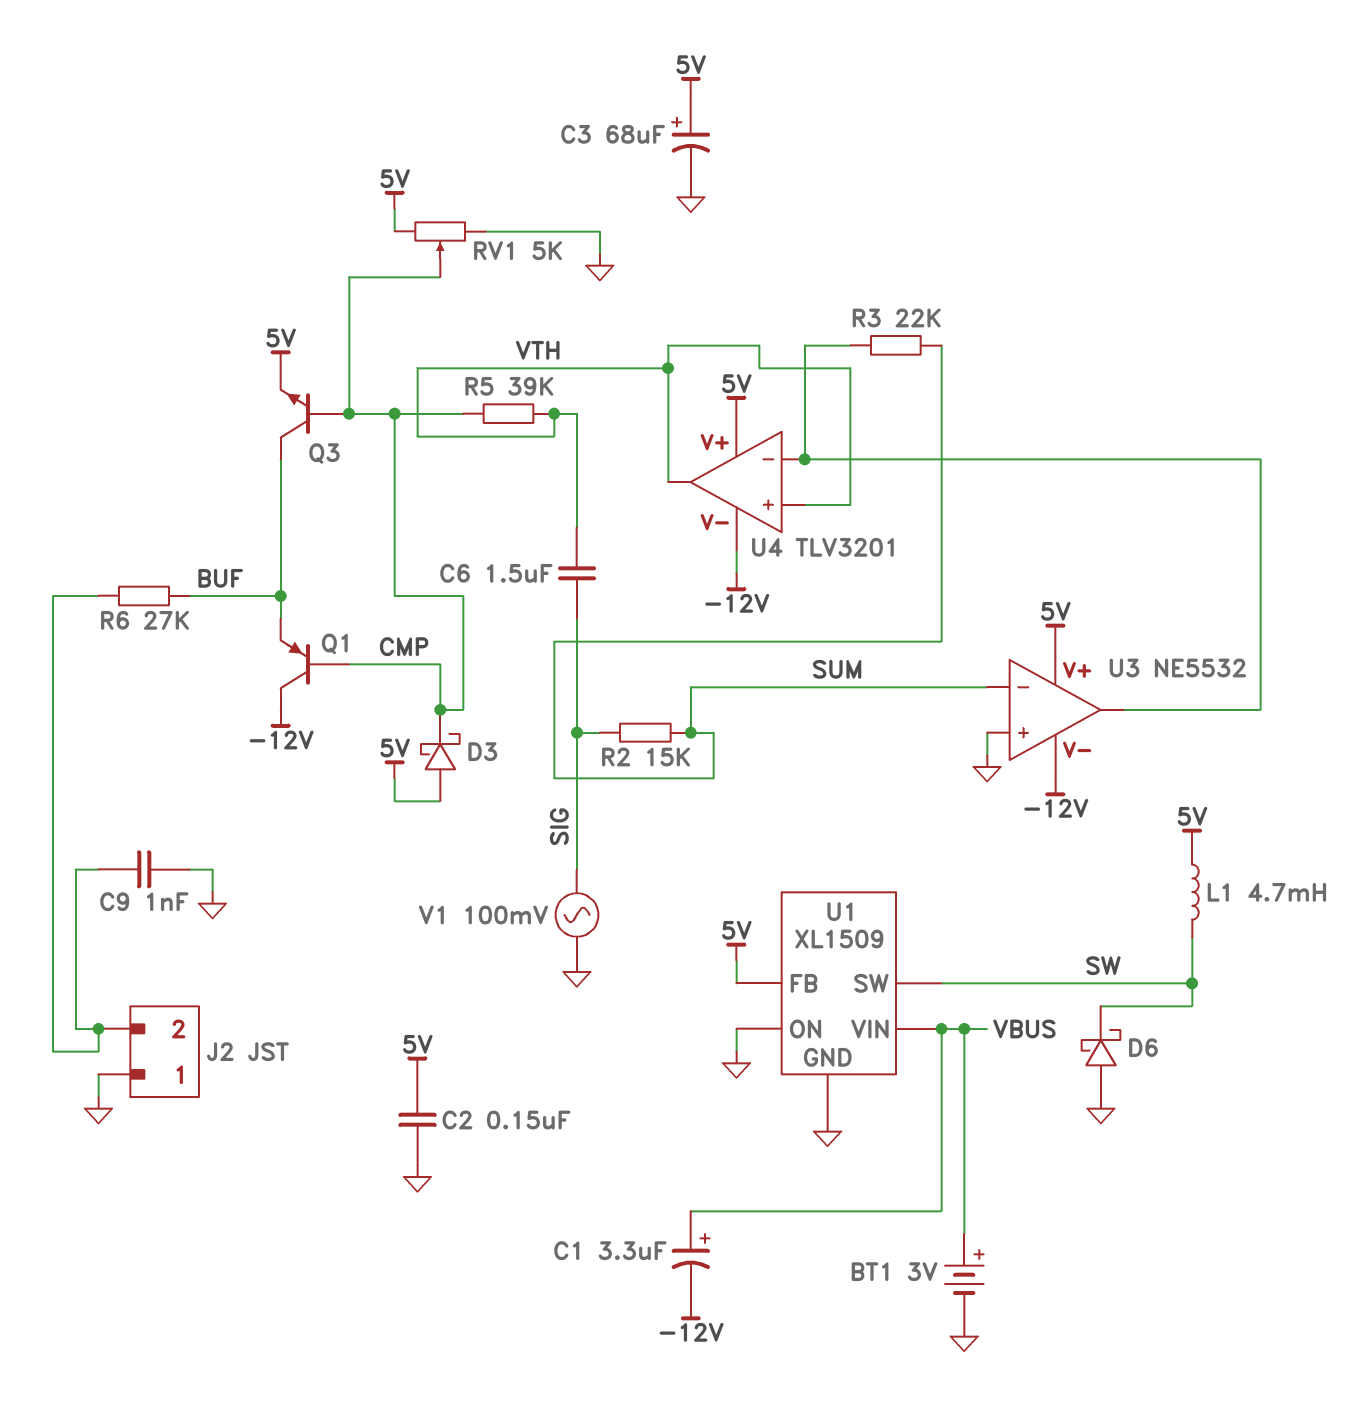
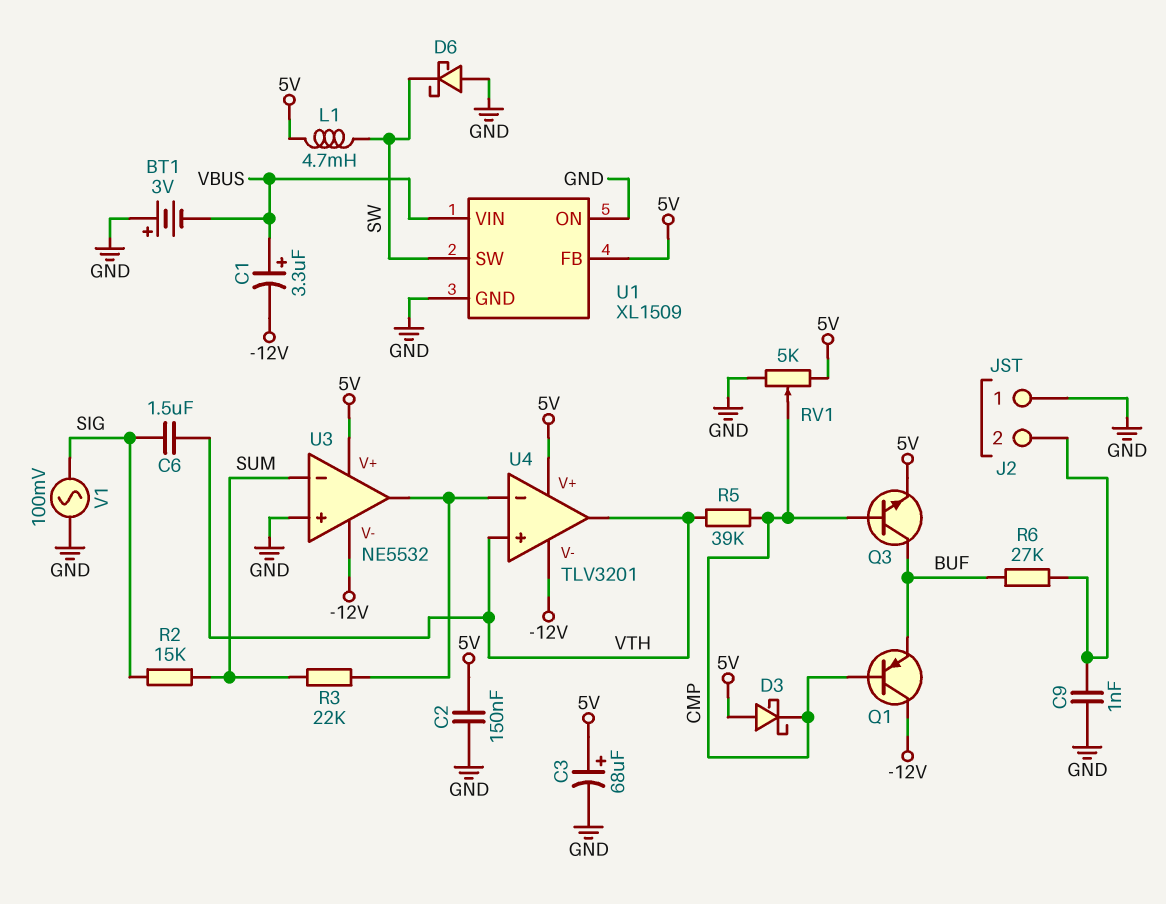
BT1: 3V (plus VBUS, minus GND) -> 3V (plus GND, minus VBUS)

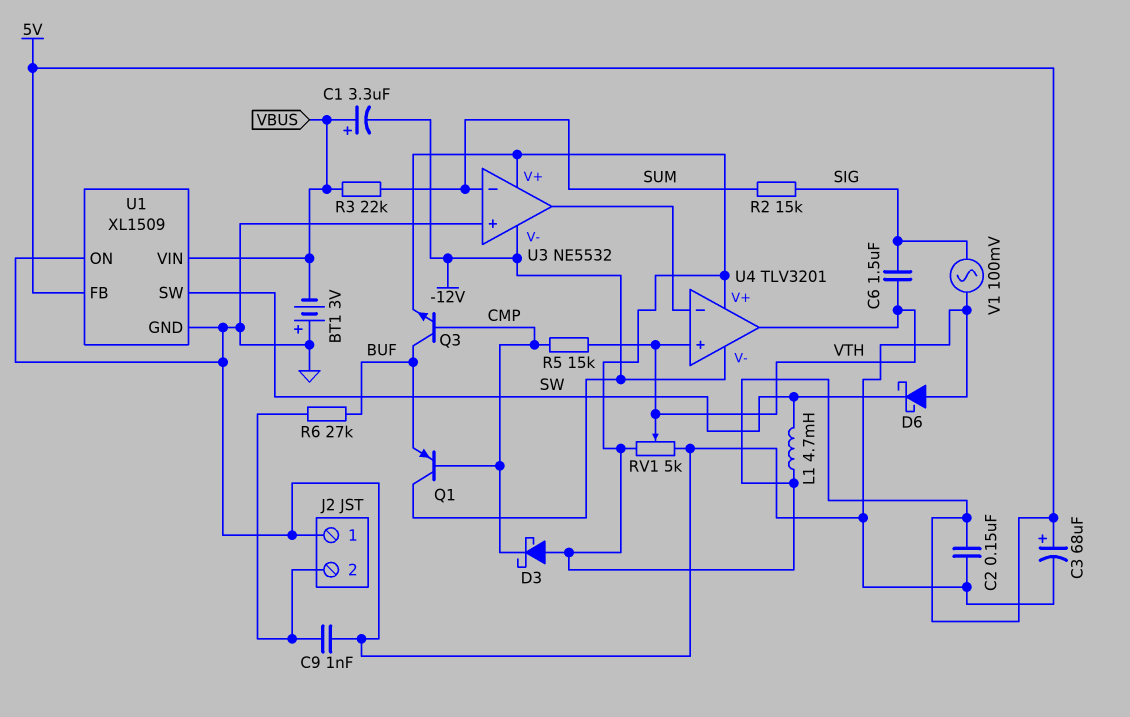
R3: 22k (SUM, U3/out) -> 22k (SUM, VBUS)
R5: 39k (CMP, VTH) -> 15k (CMP, VTH)
RV1: 5k (5V, GND, wiper CMP) -> 5k (5V, GND, wiper VTH)

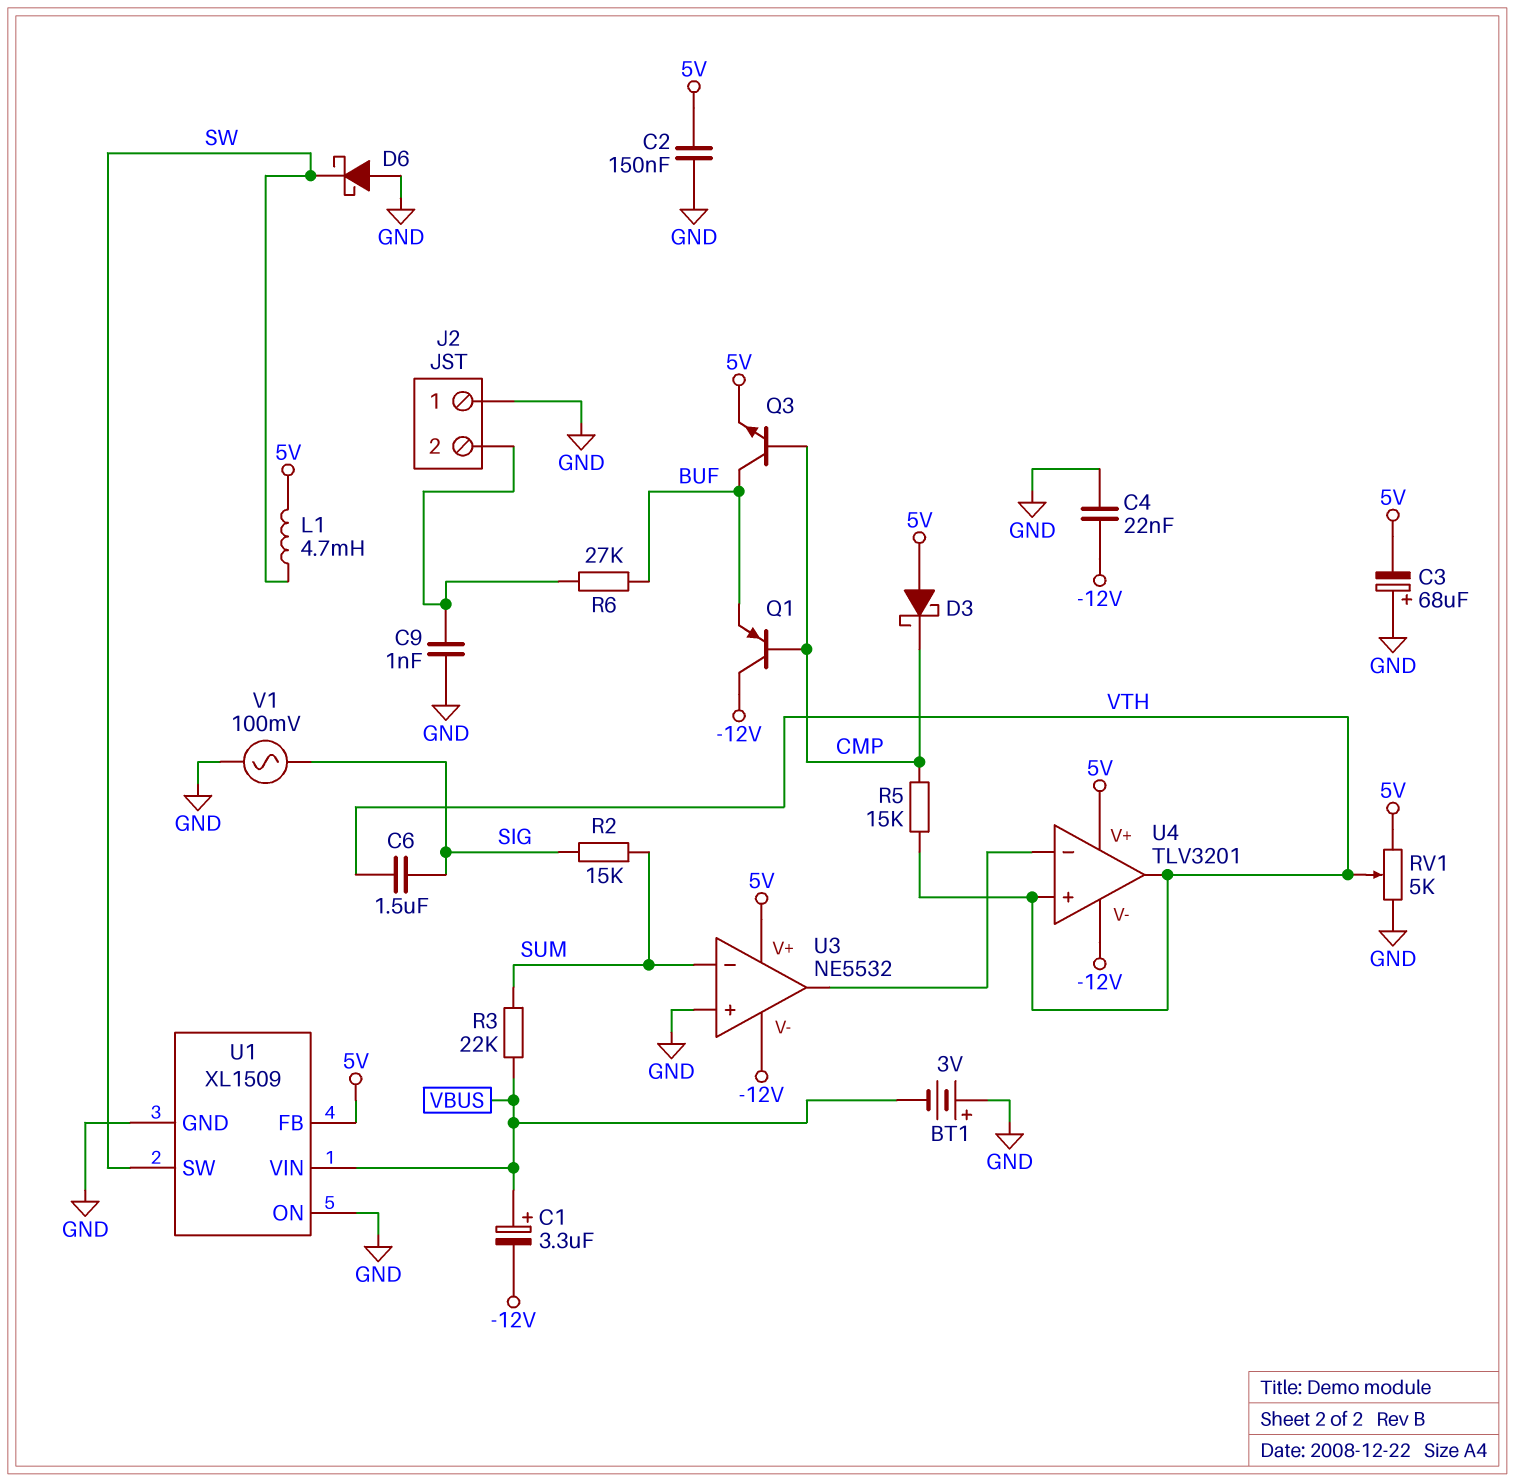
C3: 68uF (plus 5V, minus GND) -> 68uF (plus GND, minus 5V)
C4: none -> 22nF (-12V, GND)

